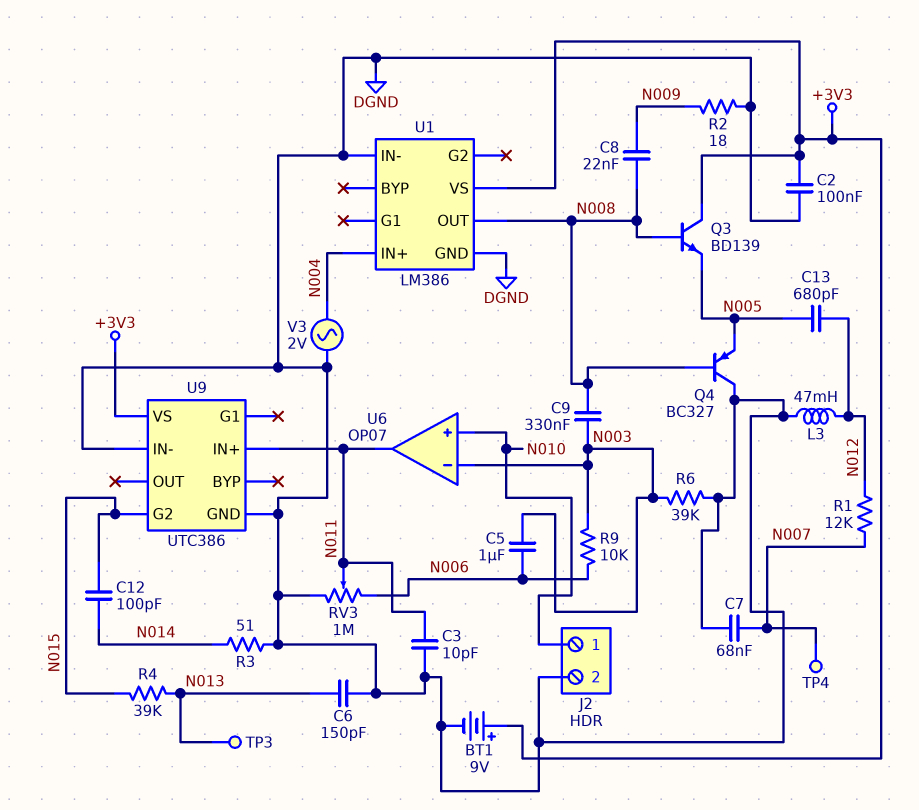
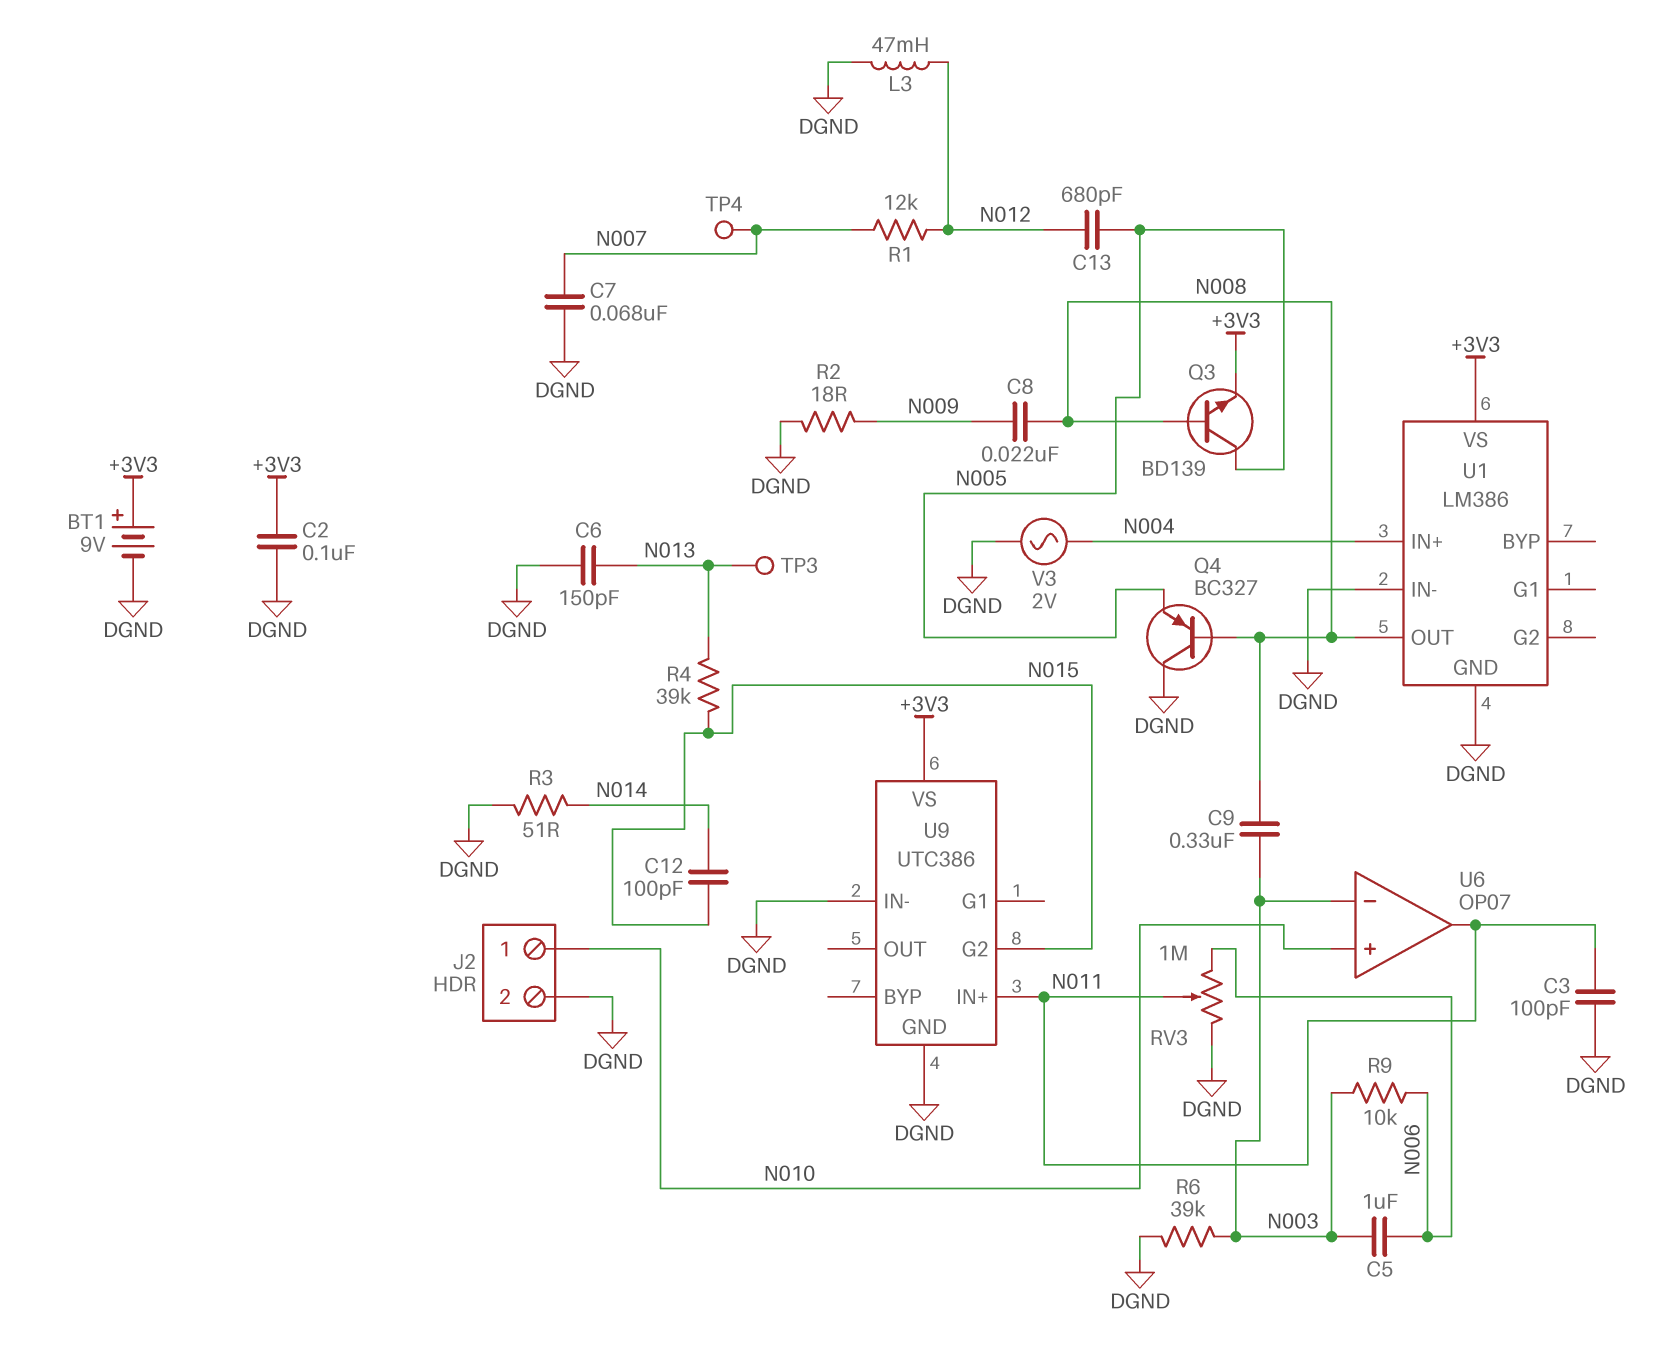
C3: 10pF (DGND, N011) -> 100pF (DGND, N011)
Q3: NPN BD139 (B N008, C +3V3, E N005) -> NPN BD139 (B N008, C N005, E +3V3)

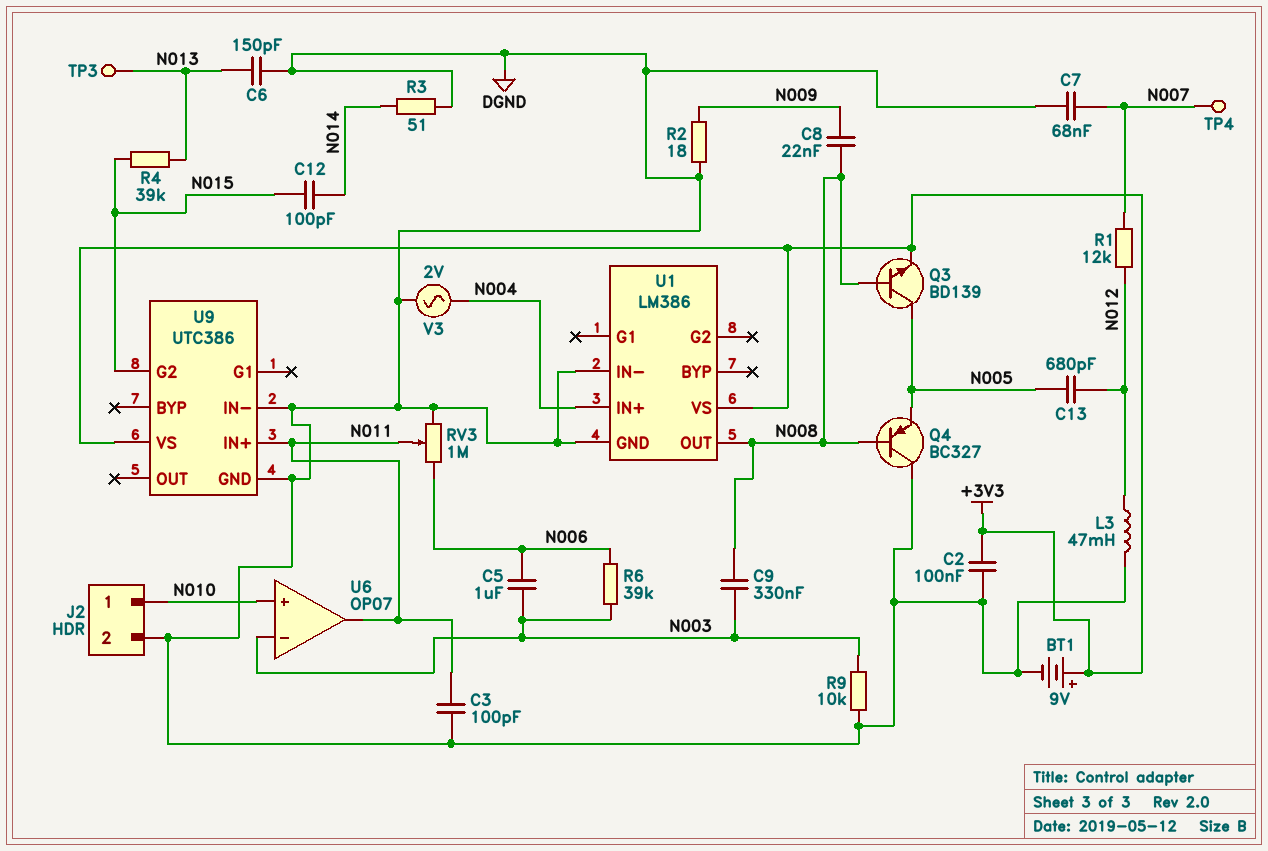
R6: 39k (DGND, N003) -> 39k (N003, N006)
R9: 10k (N003, N006) -> 10k (DGND, N003)

